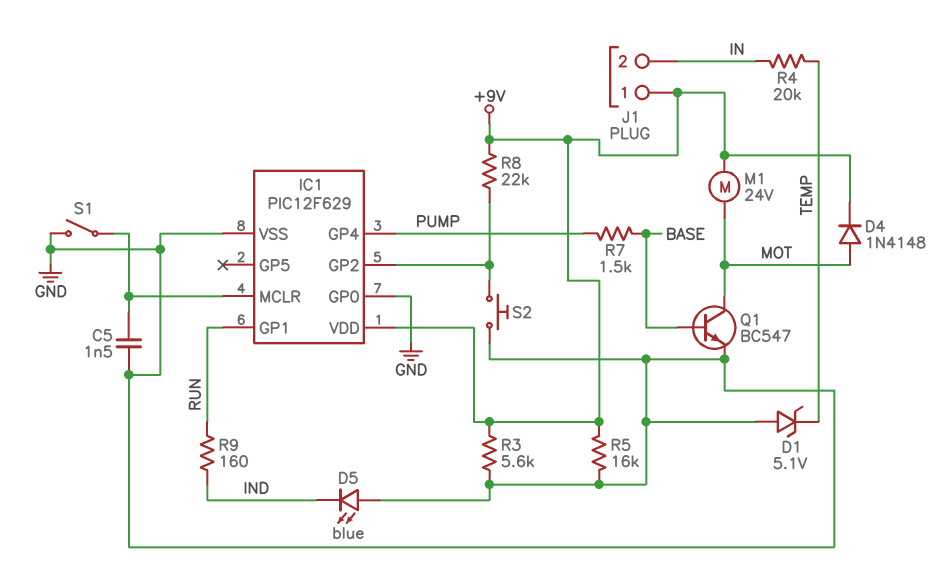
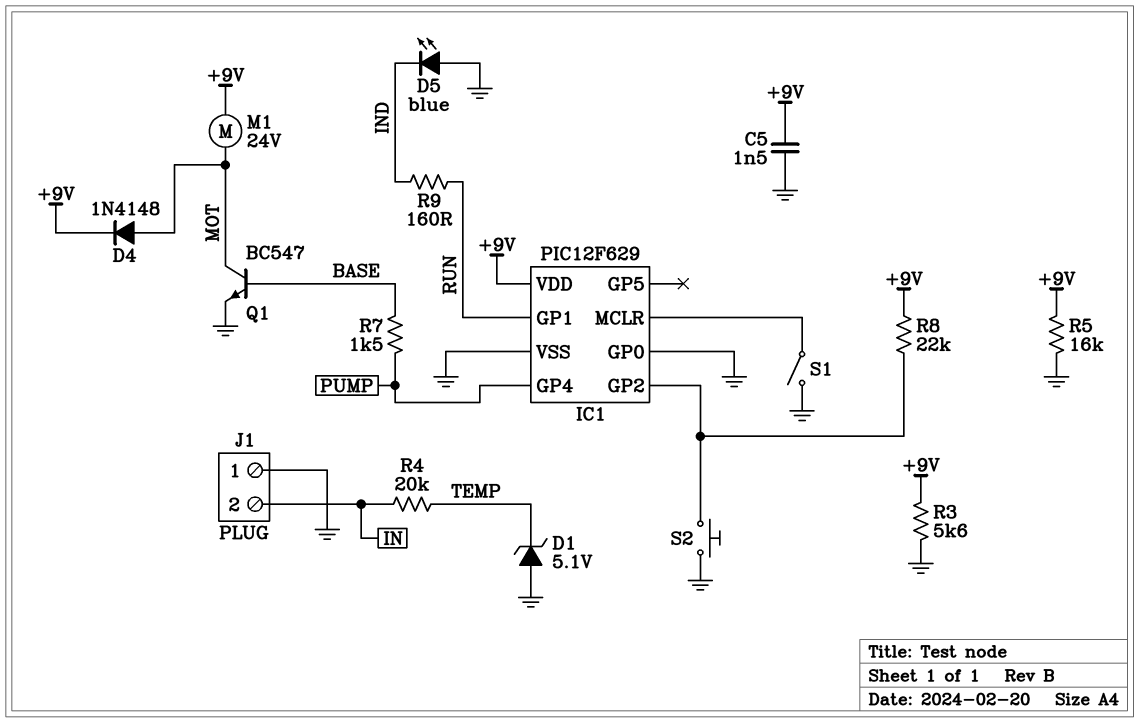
C5: 1.5nF (GND, IC1/MCLR) -> 1.5nF (+9V, GND)
J1 pin 1: +9V -> GND

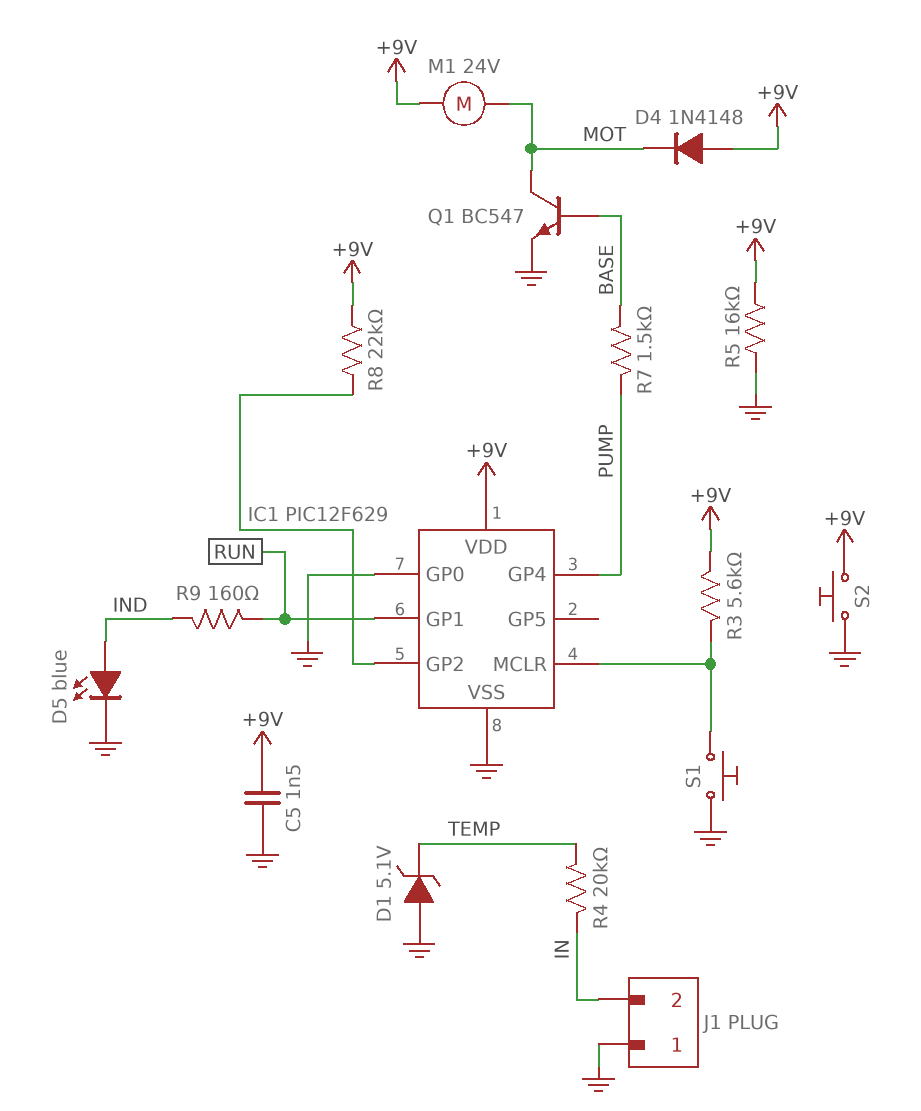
D4: diode 1N4148 (A MOT, K +9V) -> diode 1N4148 (A +9V, K MOT)
D5: LED blue (A GND, K IND) -> LED blue (A IND, K GND)
R3: 5.6k (+9V, GND) -> 5.6k (+9V, IC1/MCLR)
S1: switch (GND, IC1/MCLR) -> button (GND, IC1/MCLR)
S2: button (GND, IC1/GP2) -> button (+9V, GND)

